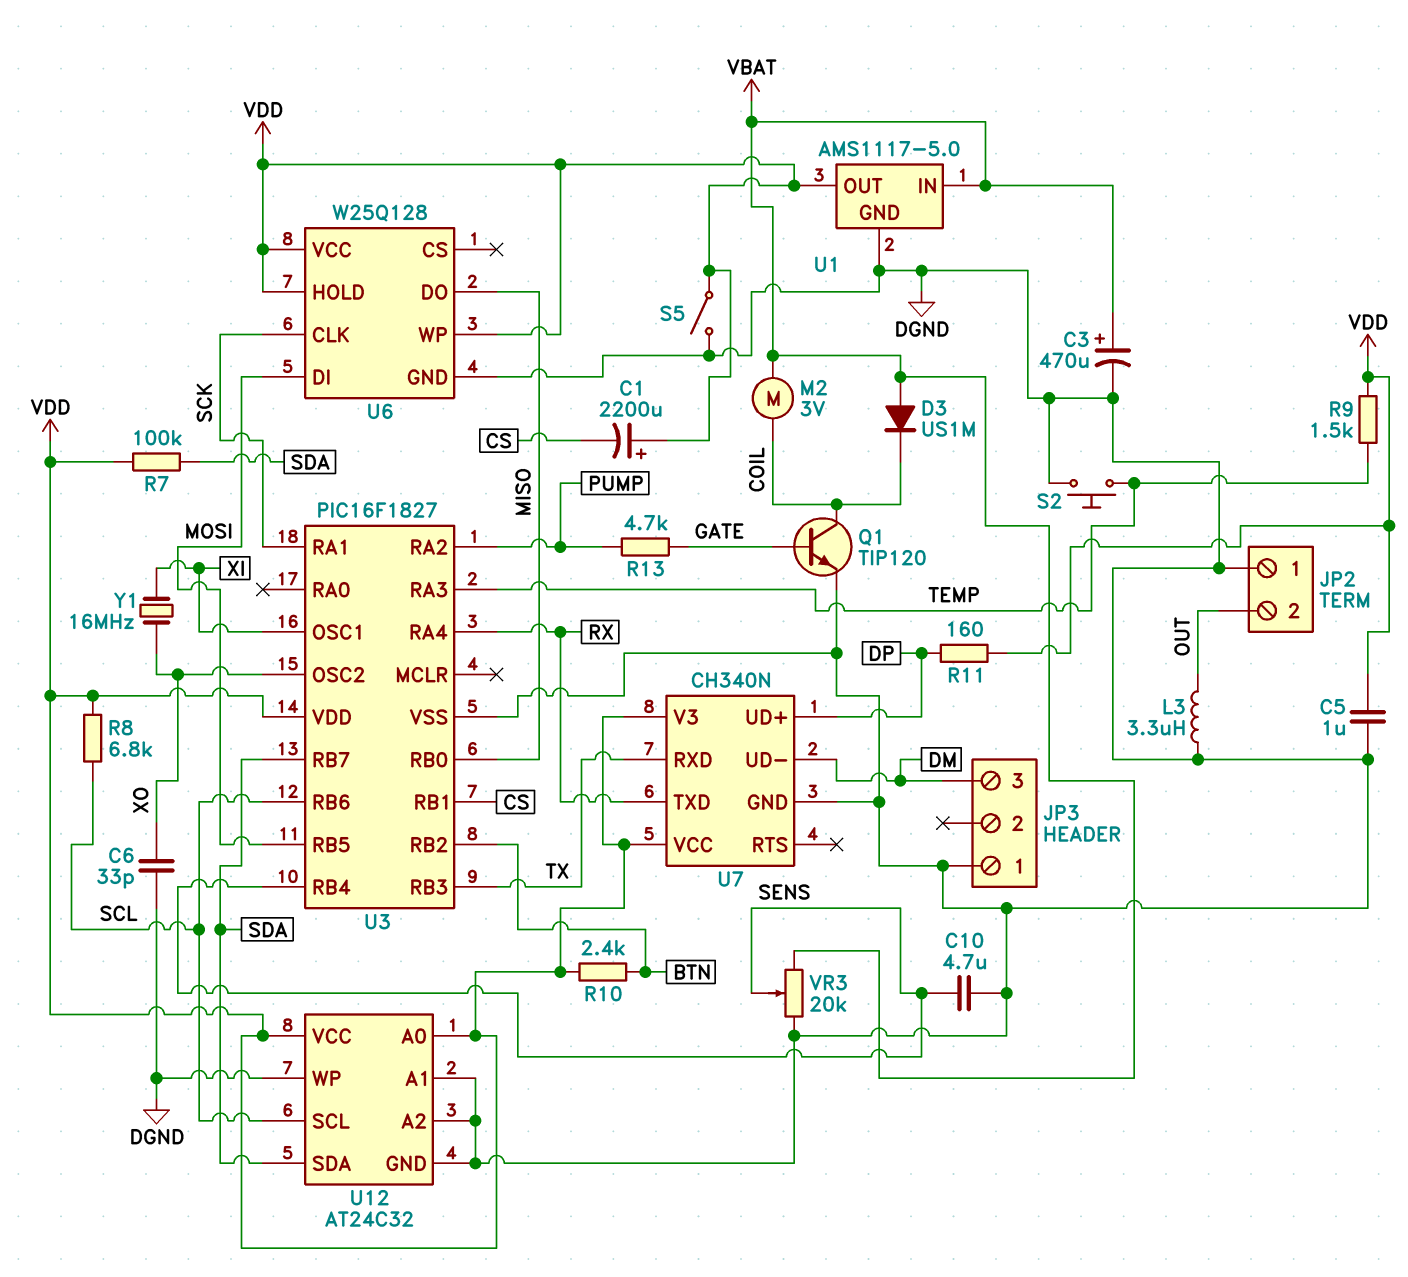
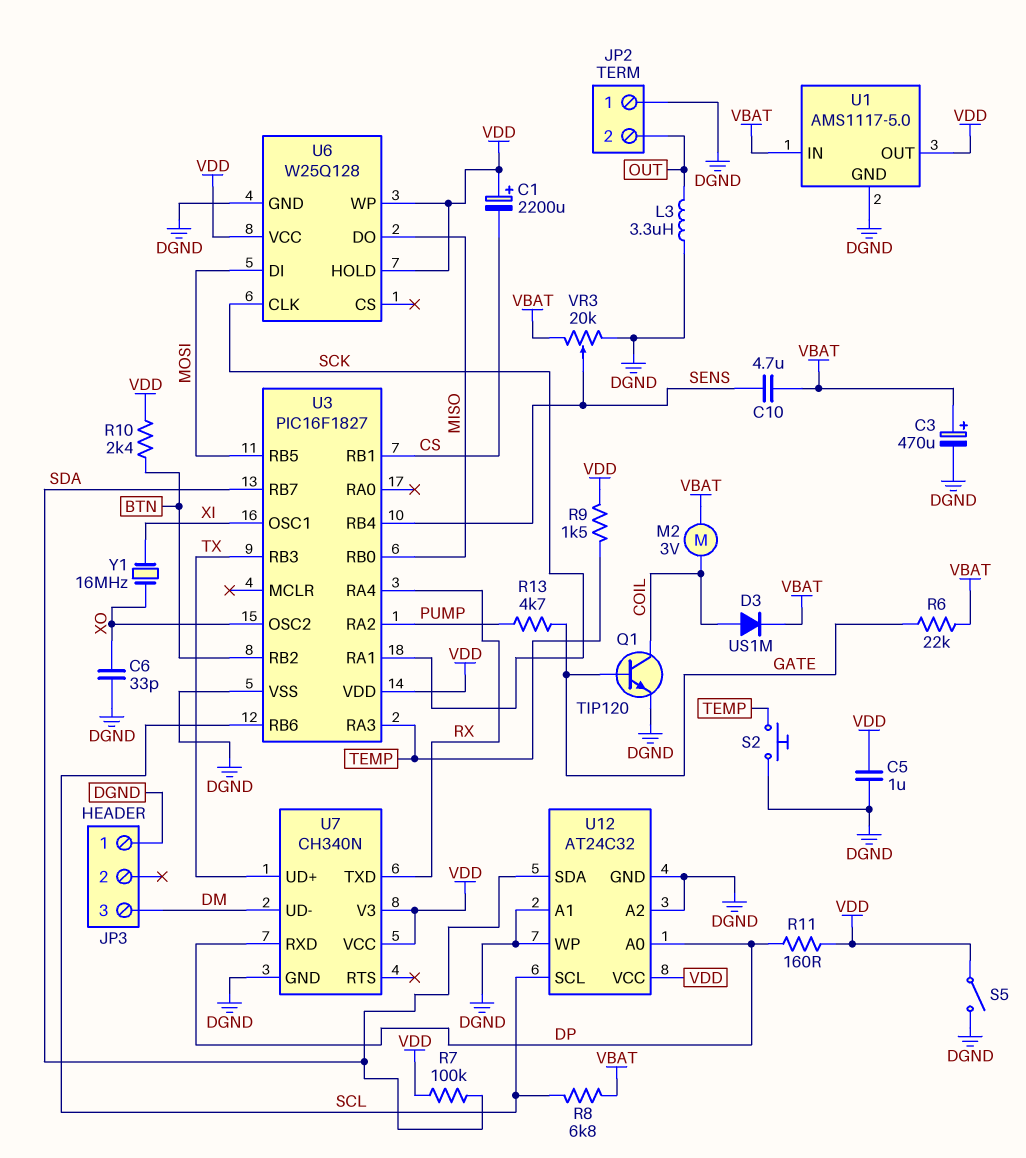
C10: 4.7uF (DGND, SENS) -> 4.7uF (SENS, VBAT)
D3: diode US1M (A VBAT, K COIL) -> diode US1M (A COIL, K VBAT)
R6: none -> 22k (GATE, VBAT)
R8: 6.8k (SCL, VDD) -> 6.8k (SCL, VBAT)
U7 pin RXD: TX -> DP
U7 pin UD+: DP -> TX
U12 pin A0: VDD -> DP

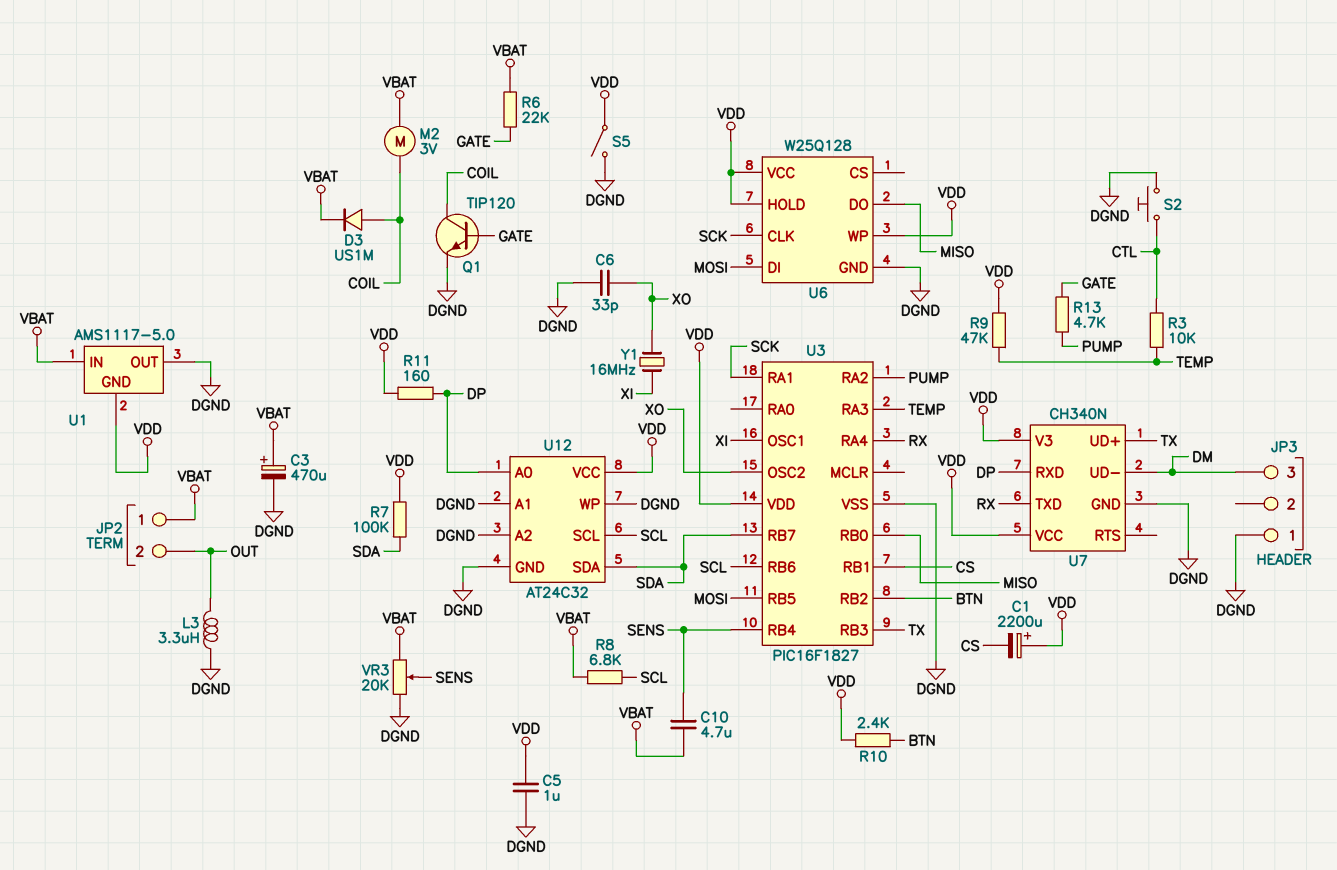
JP2 pin 1: DGND -> VBAT
R3: none -> 10k (CTL, TEMP)
R9: 1.5k (TEMP, VDD) -> 47k (TEMP, VDD)
S2: button (DGND, TEMP) -> button (CTL, DGND)
U1 pin GND: DGND -> VDD
U1 pin OUT: VDD -> DGND

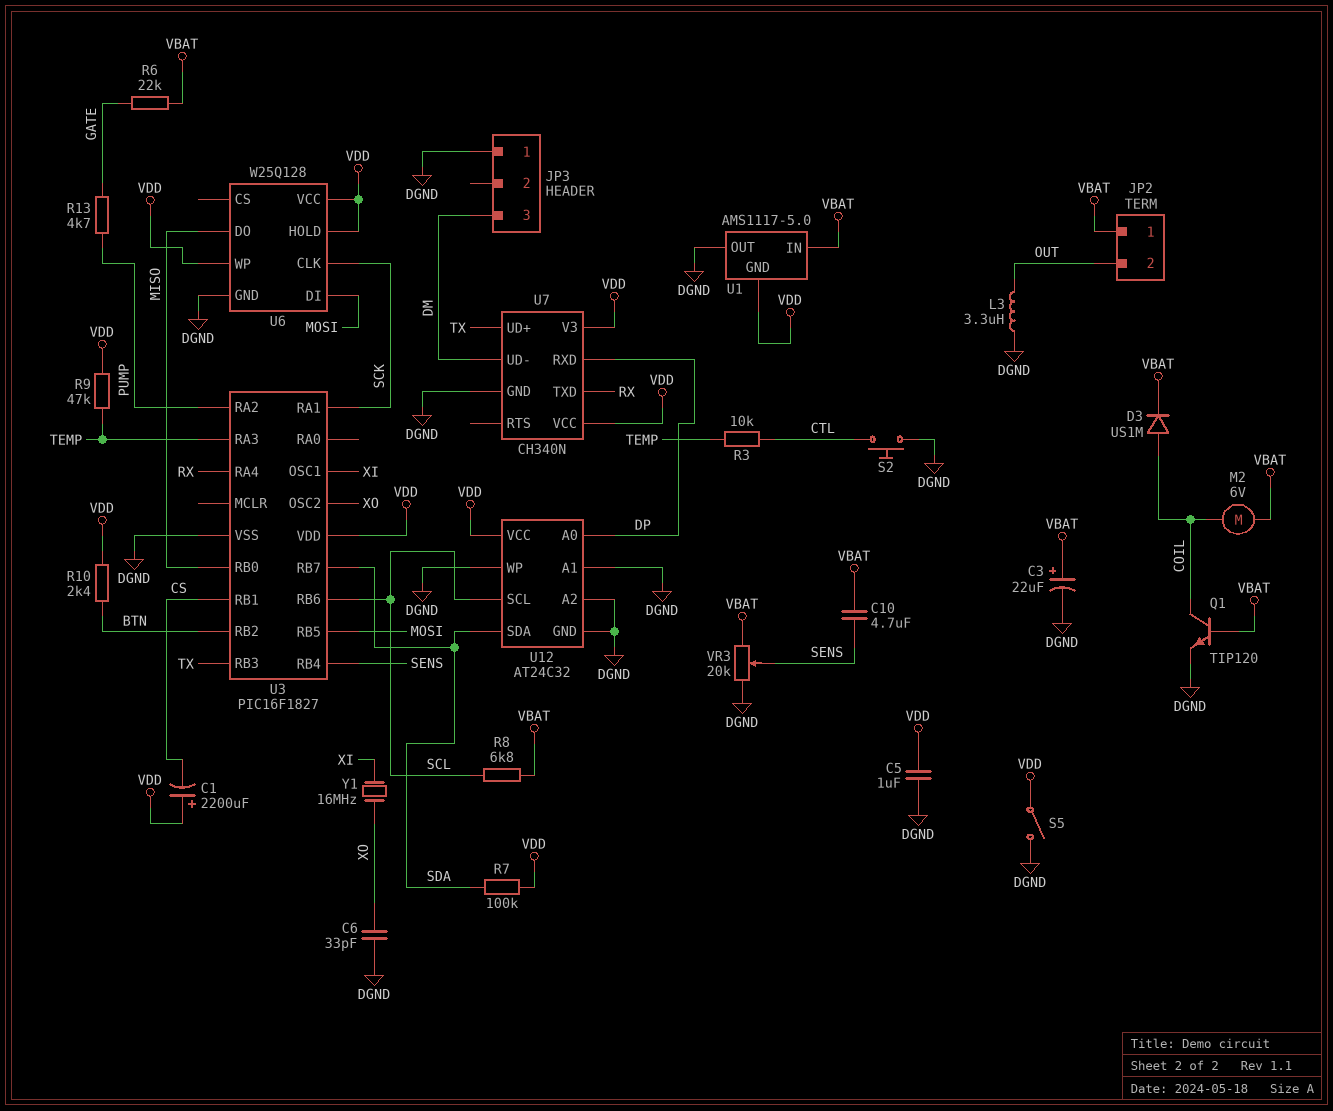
C3: 470uF (plus VBAT, minus DGND) -> 22uF (plus VBAT, minus DGND)
M2: motor 3V (COIL, VBAT) -> motor 6V (COIL, VBAT)
Q1: NPN TIP120 (B GATE, C COIL, E DGND) -> NPN TIP120 (B VBAT, C COIL, E DGND)
R11: 160 (DP, VDD) -> none

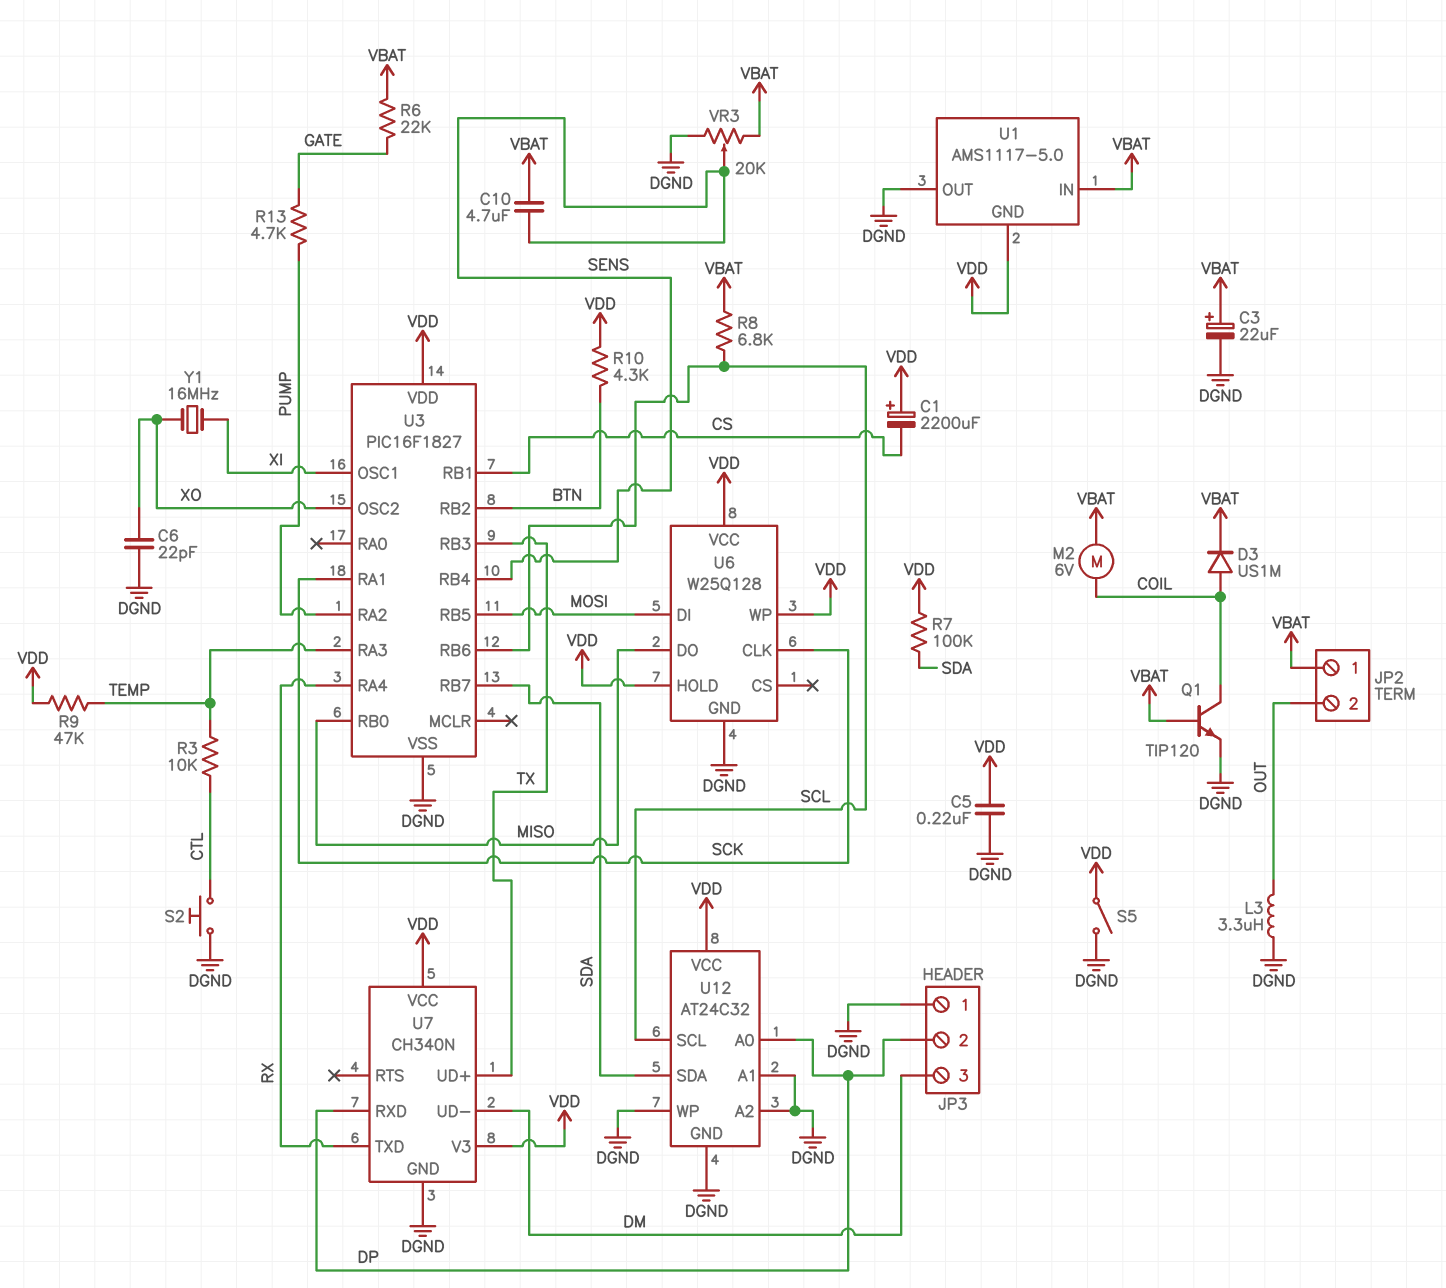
C5: 1uF (DGND, VDD) -> 220nF (DGND, VDD)
C6: 33pF (DGND, XO) -> 22pF (DGND, XO)
JP3 pin 2: none -> DP
R10: 2.4k (BTN, VDD) -> 4.3k (BTN, VDD)

